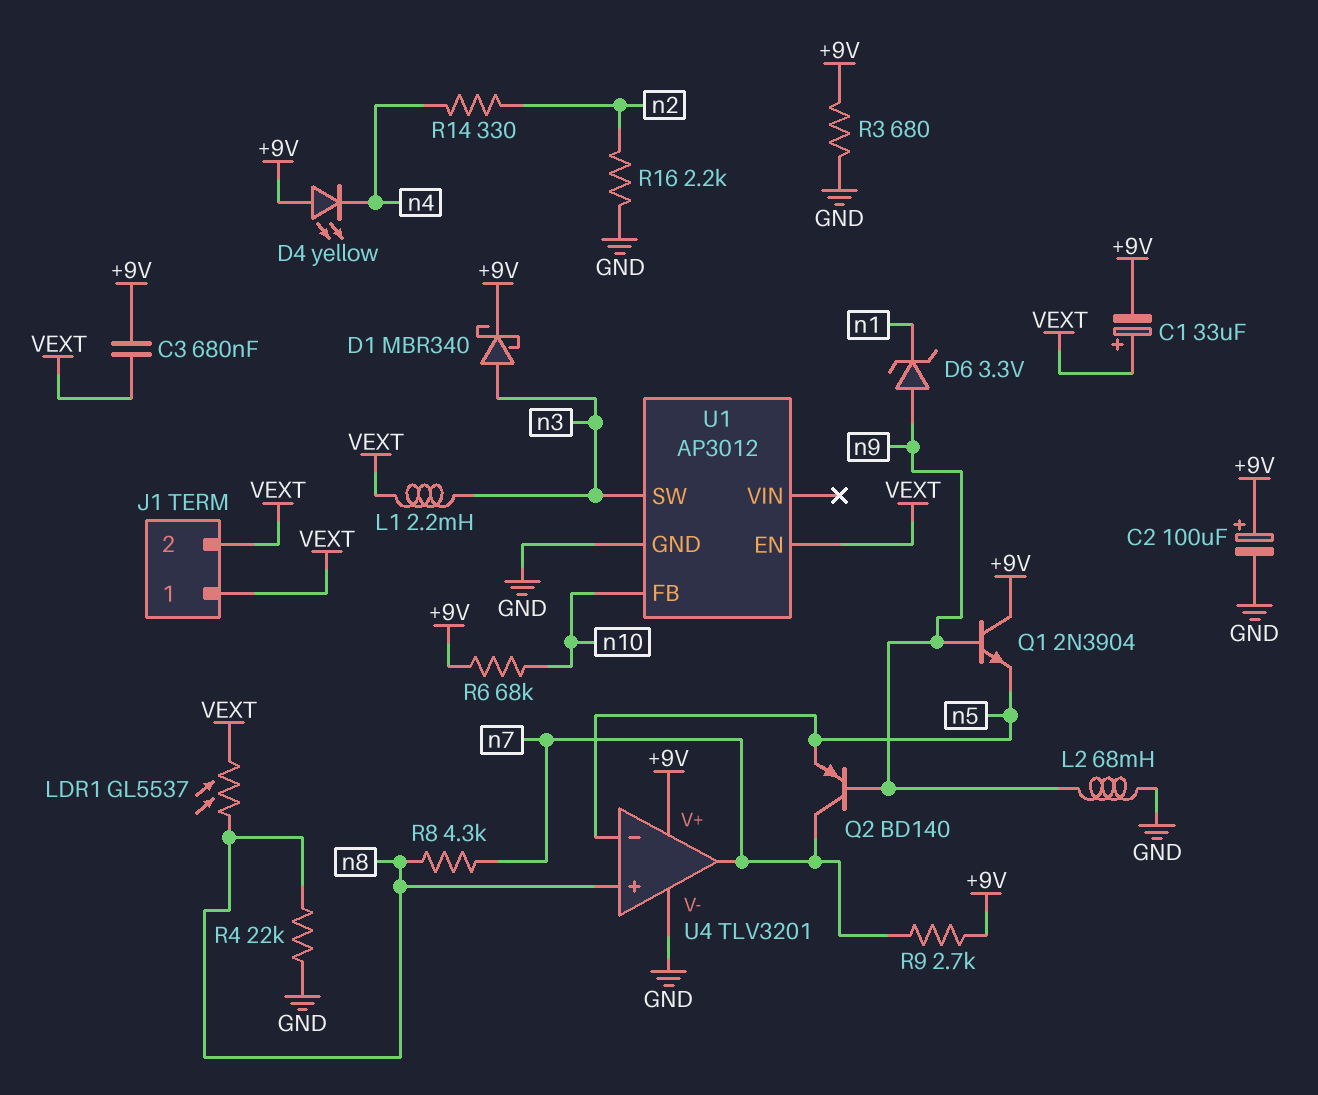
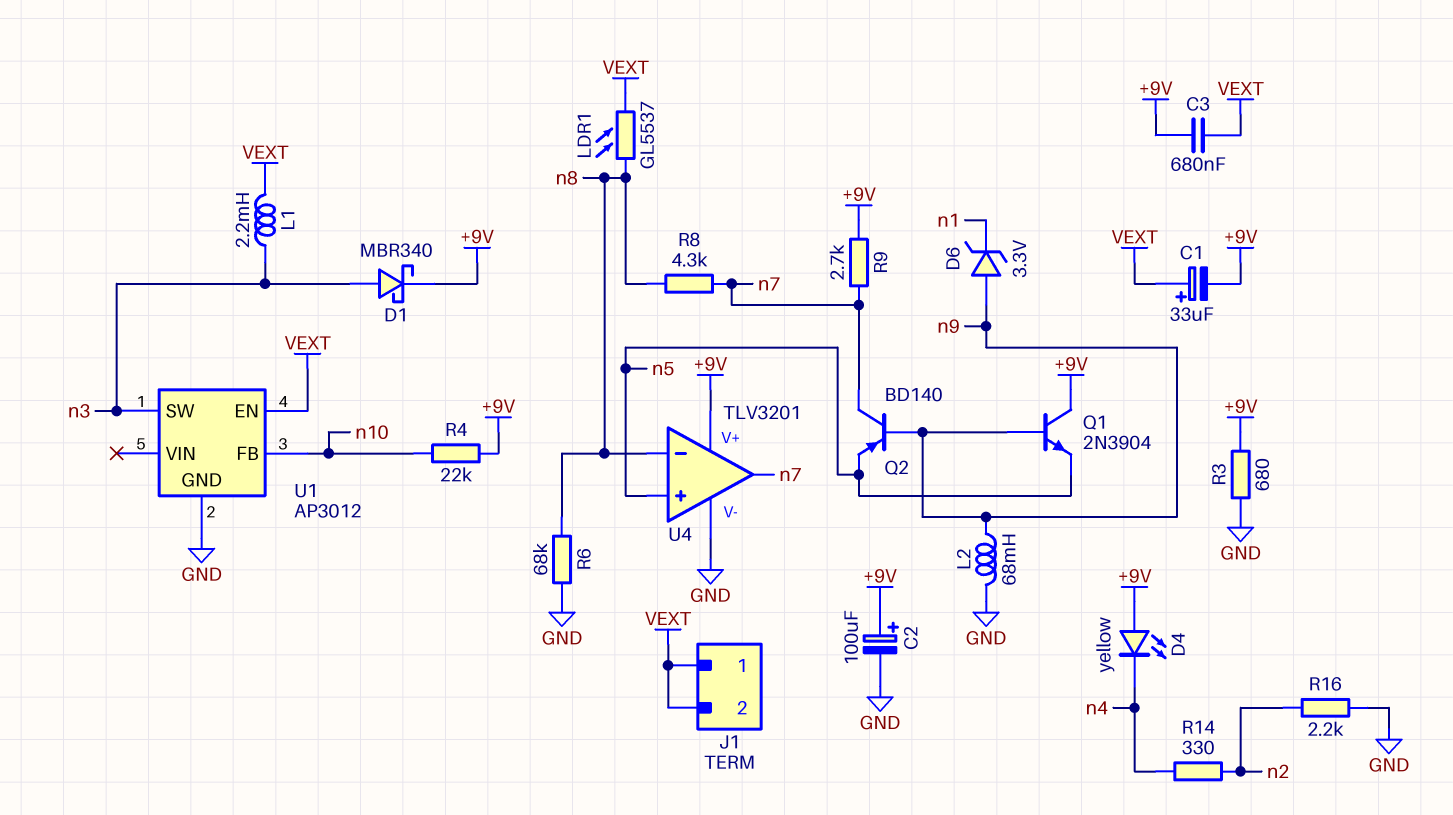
R4: 22k (GND, n8) -> 22k (+9V, n10)
R6: 68k (+9V, n10) -> 68k (GND, n8)
U4 pin in+: n8 -> n5
U4 pin in-: n5 -> n8

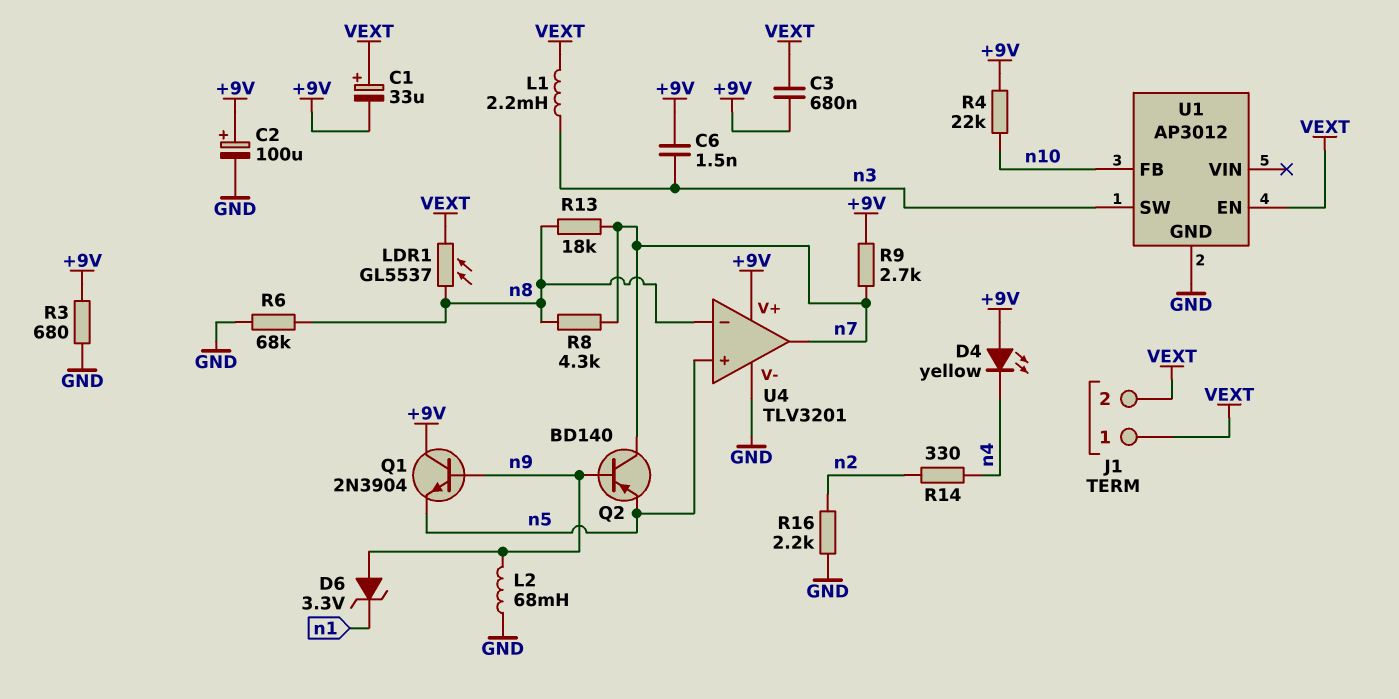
C6: none -> 1.5nF (+9V, n3)
D1: schottky MBR340 (A n3, K +9V) -> none
R13: none -> 18k (n7, n8)

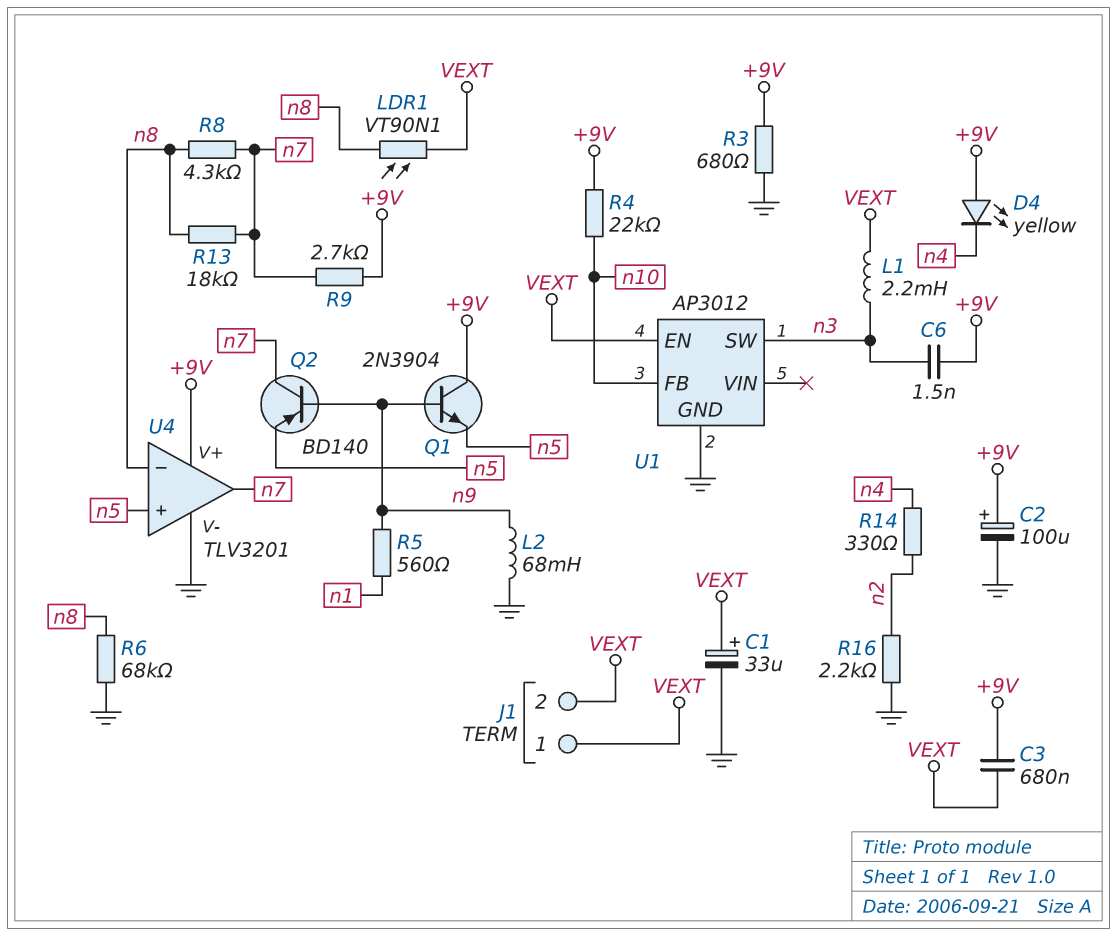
C1: 33uF (plus VEXT, minus +9V) -> 33uF (plus VEXT, minus GND)
D6: zener 3.3V (A n9, K n1) -> none
LDR1: GL5537 (VEXT, n8) -> VT90N1 (VEXT, n8)
R5: none -> 560 (n1, n9)

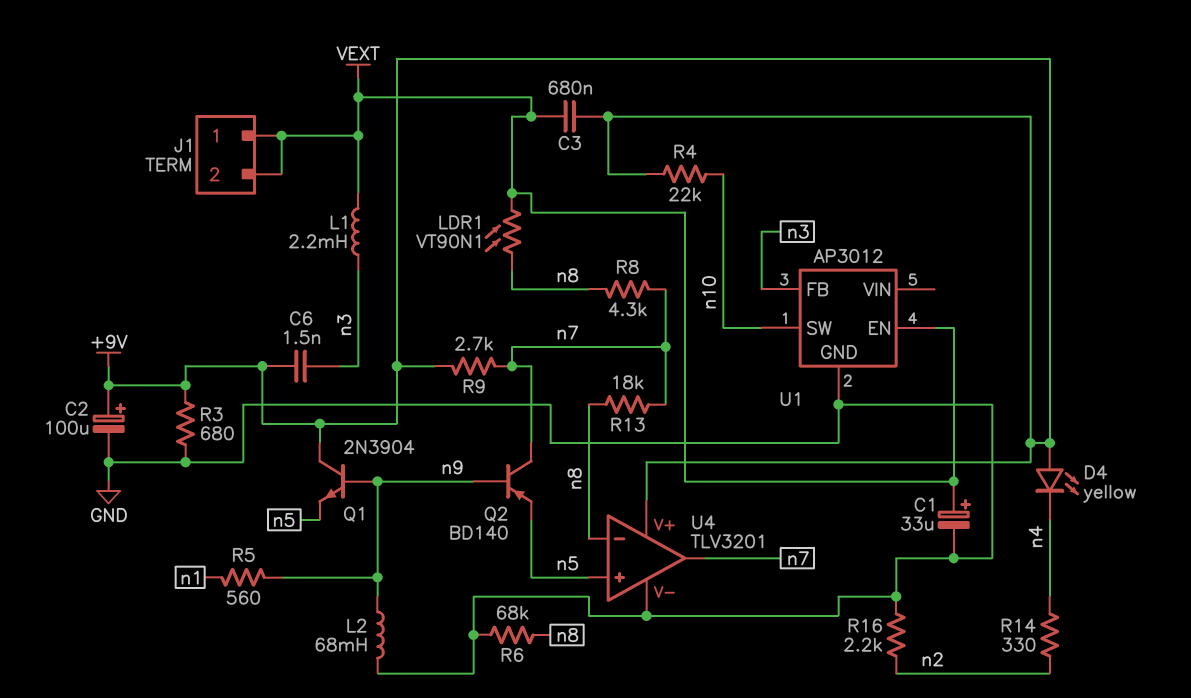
U1 pin FB: n10 -> n3
U1 pin SW: n3 -> n10

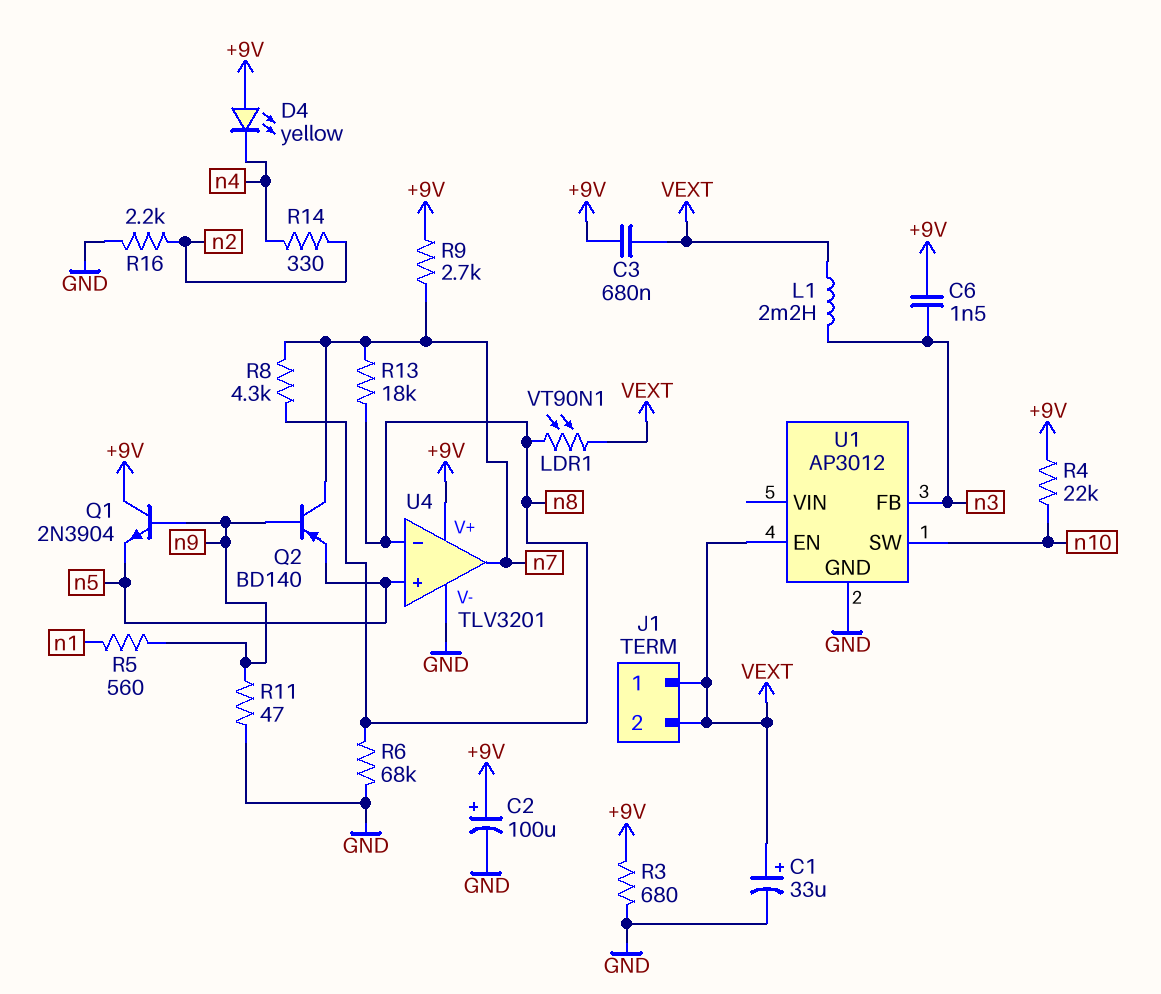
L2: 68mH (GND, n9) -> none
R11: none -> 47 (GND, n9)

